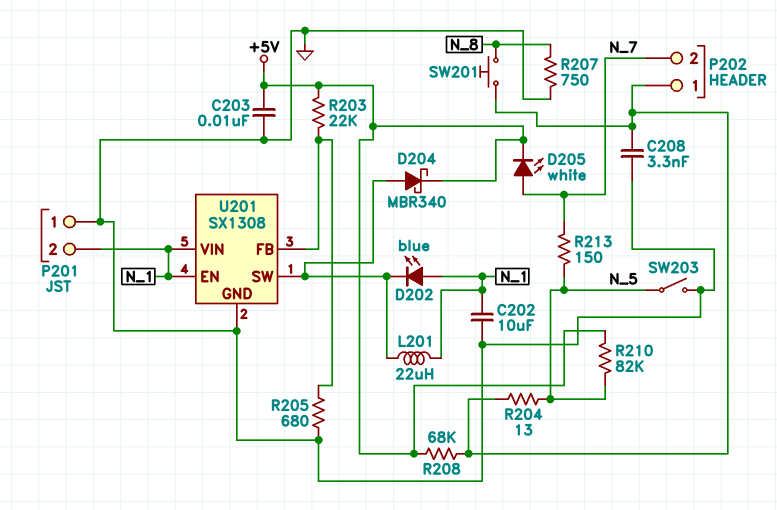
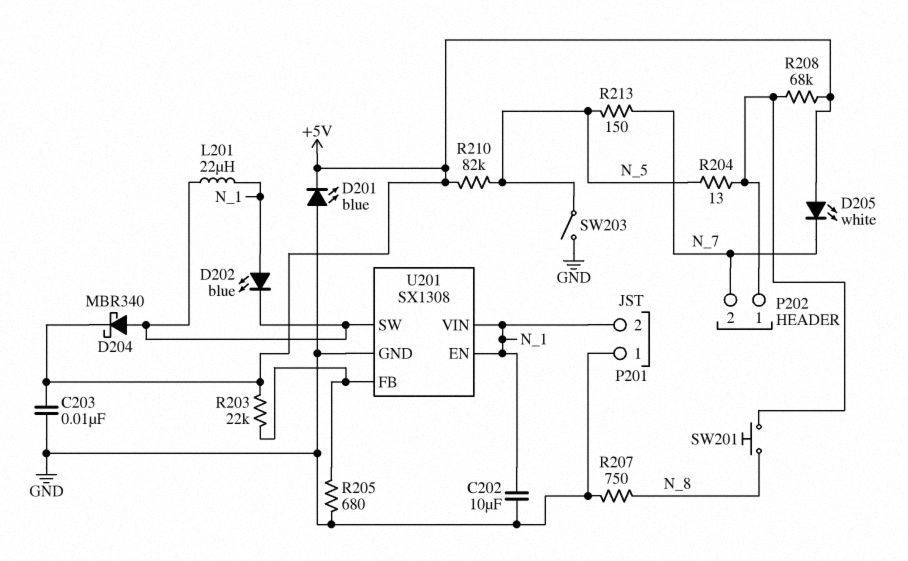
C208: 3.3nF (GND, P202/1) -> none
D201: none -> LED blue (A GND, K +5V)
D205: LED white (A N_7, K +5V) -> LED white (A +5V, K N_7)

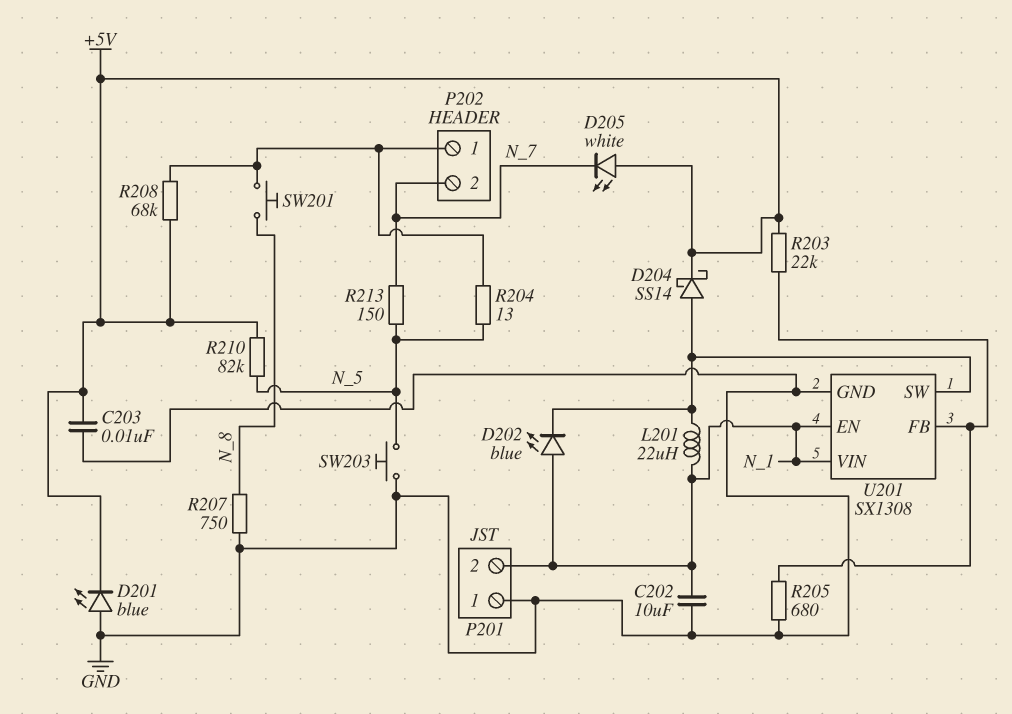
D204: schottky MBR340 (A U201/SW, K +5V) -> schottky SS14 (A U201/SW, K +5V)
SW203: switch (GND, N_5) -> button (GND, N_5)

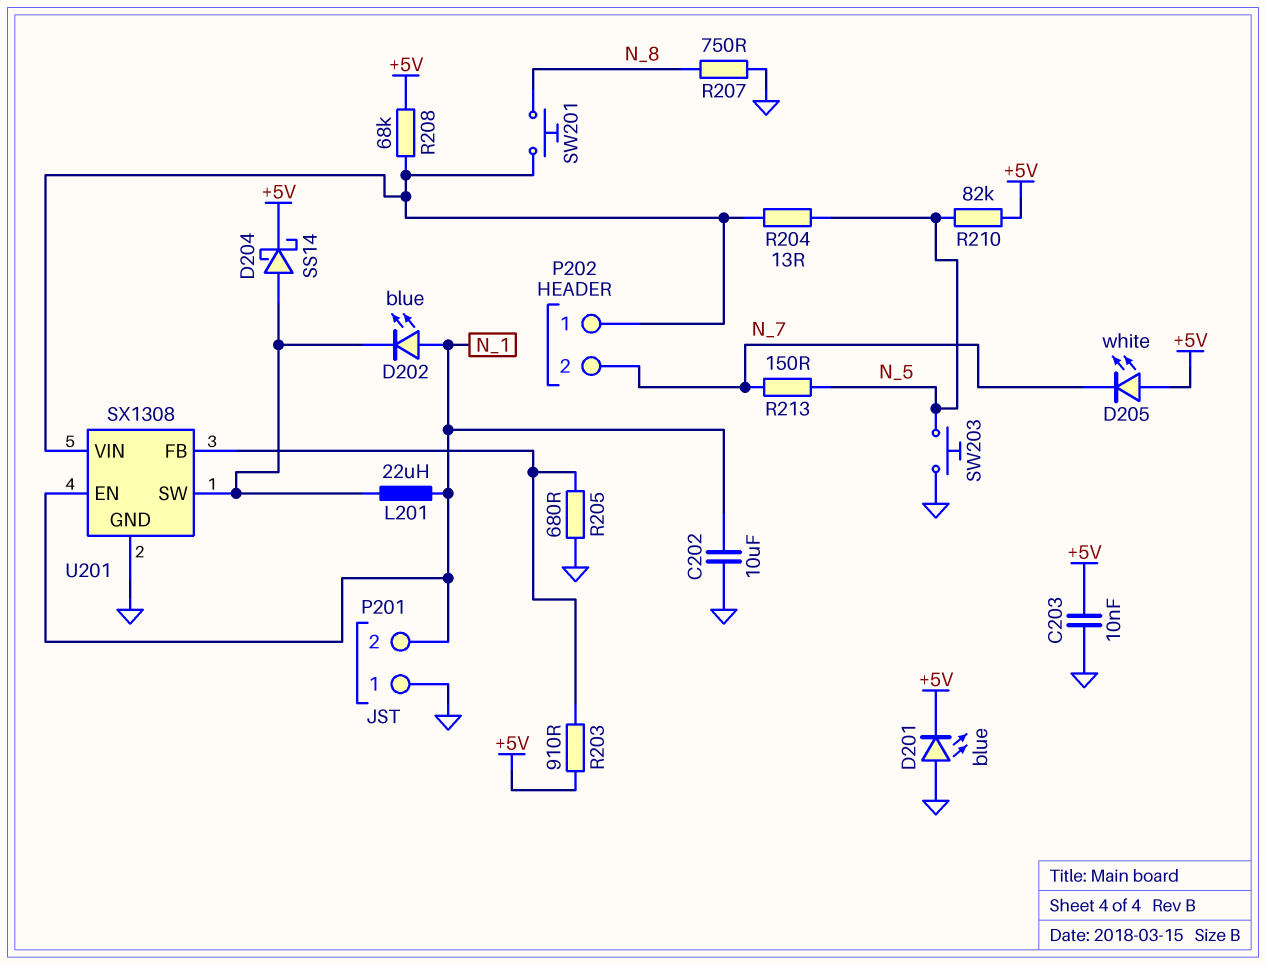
R203: 22k (+5V, U201/FB) -> 910 (+5V, U201/FB)
U201 pin VIN: N_1 -> P202/1

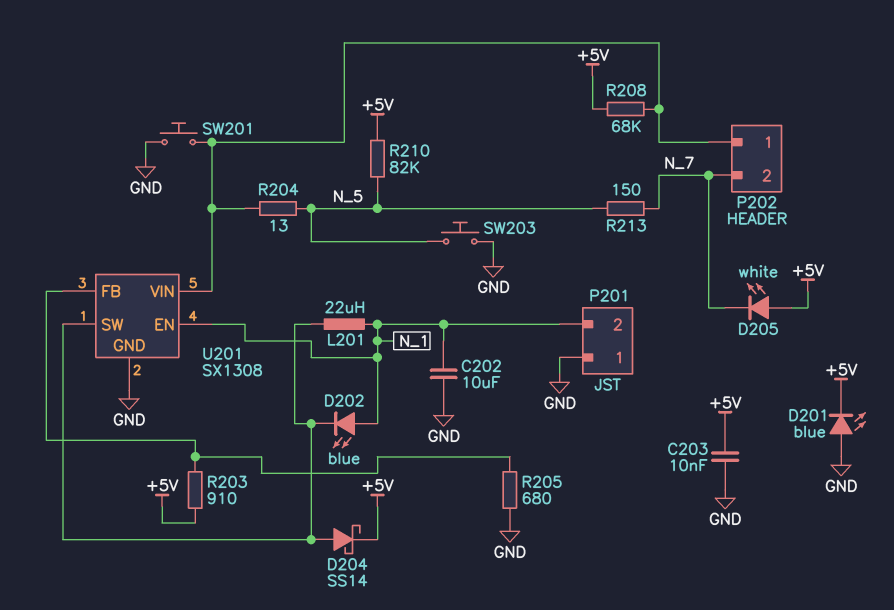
R207: 750 (GND, N_8) -> none
SW201: button (N_8, P202/1) -> button (GND, P202/1)

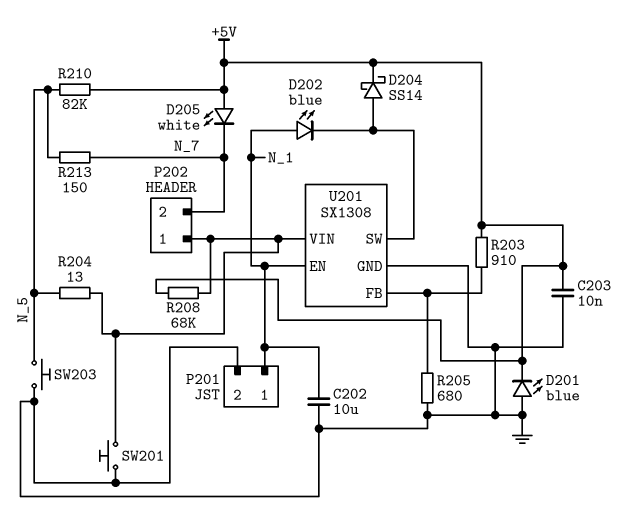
L201: 22uH (N_1, U201/SW) -> none
P201 pin 1: GND -> N_1
P201 pin 2: N_1 -> GND

